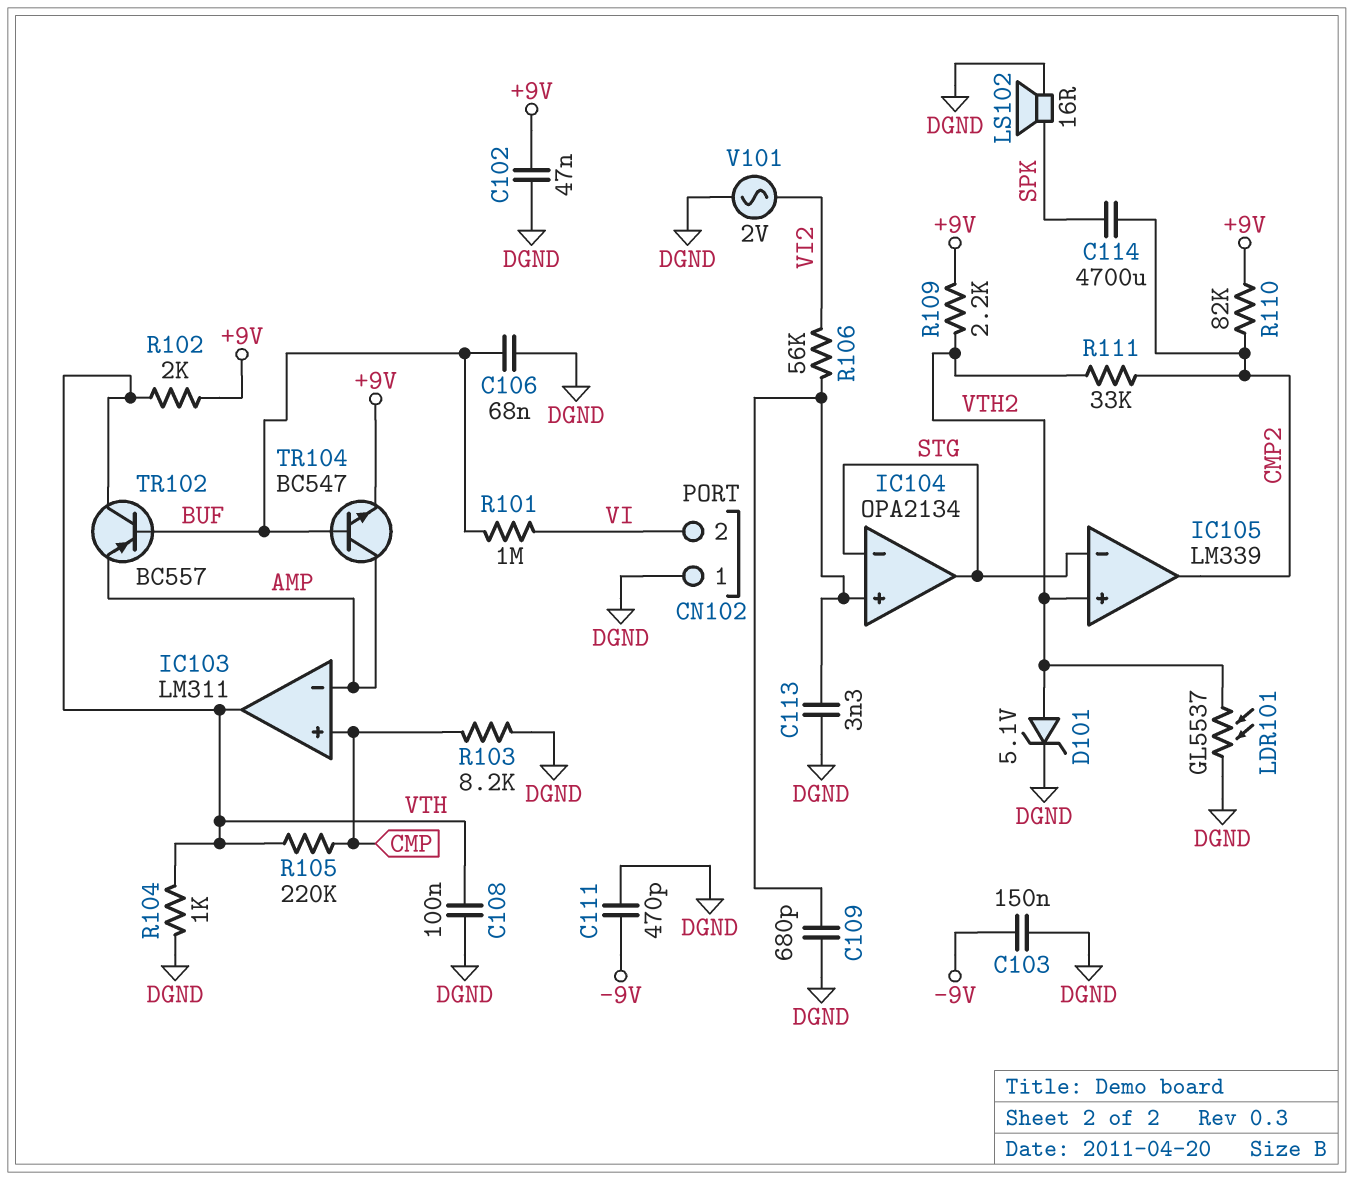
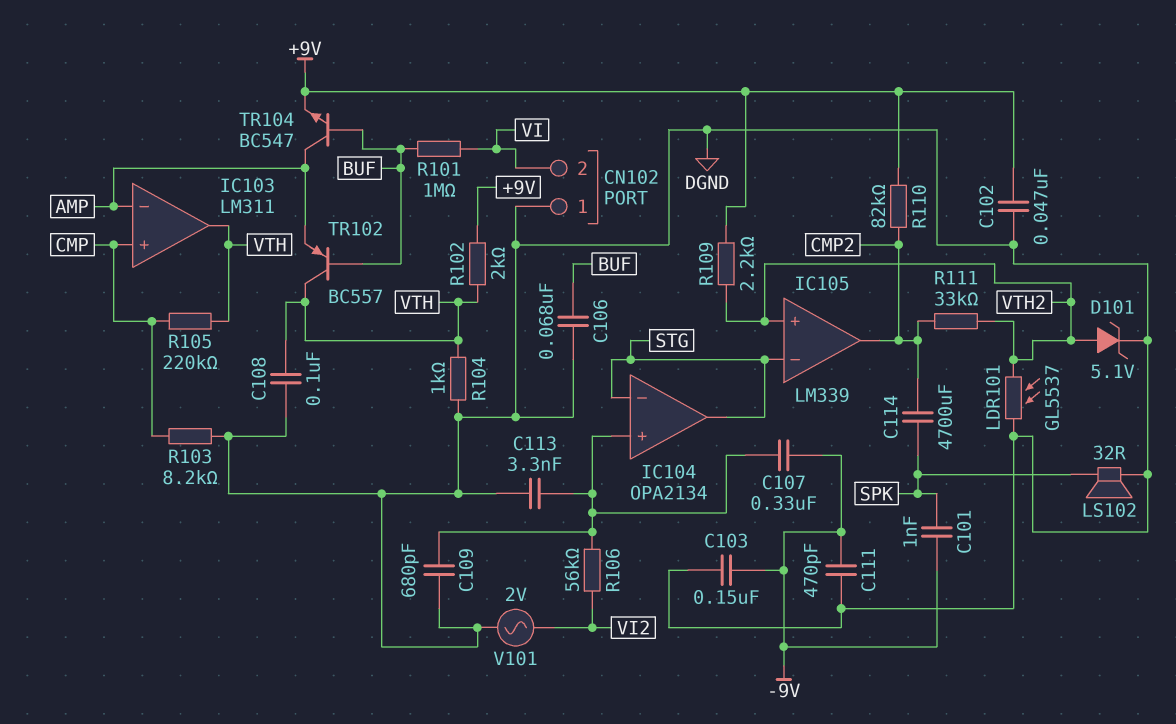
C101: none -> 1nF (-9V, SPK)
C107: none -> 330nF (-9V, IC104/in+)
LS102: speaker 16R (DGND, SPK) -> speaker 32R (DGND, SPK)

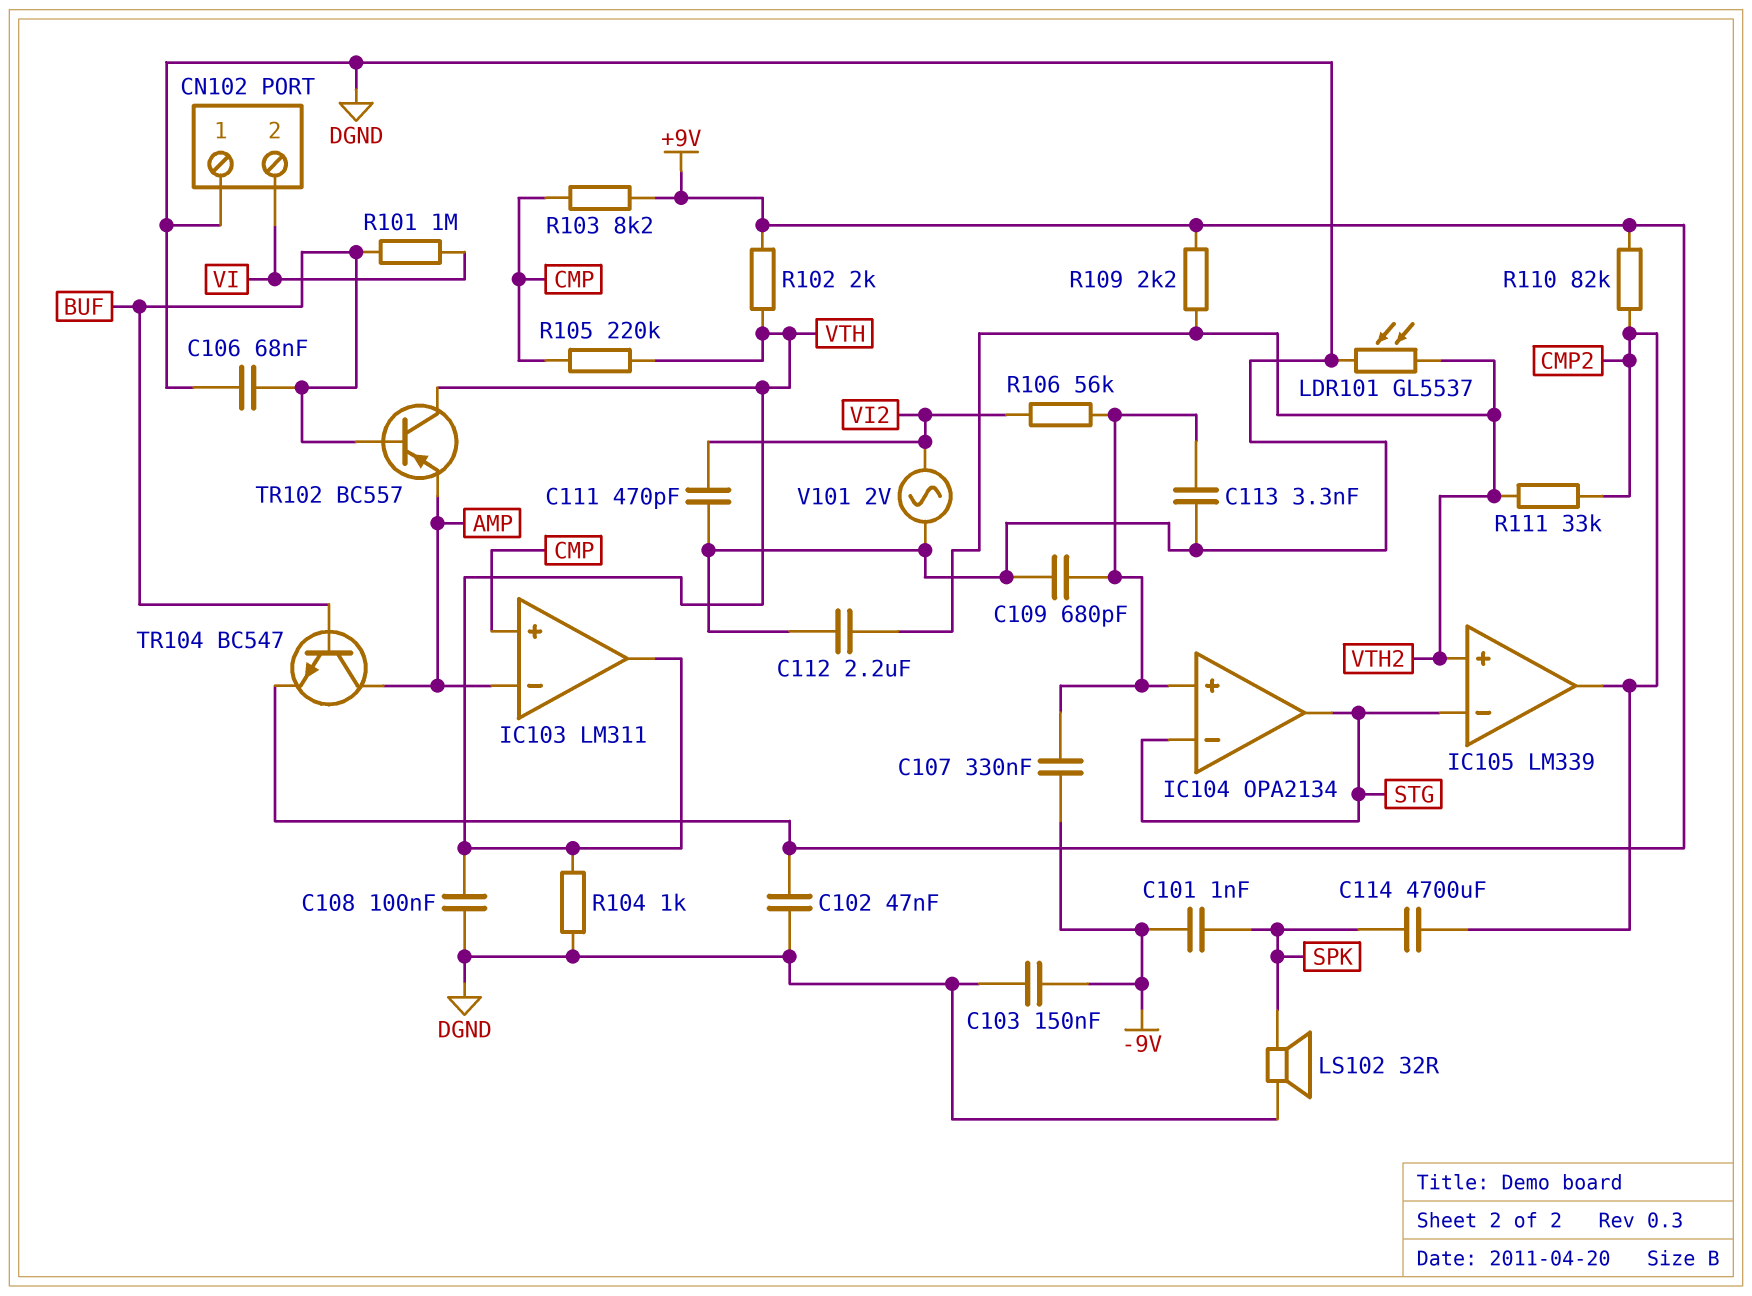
C111: 470pF (-9V, DGND) -> 470pF (DGND, VI2)
C112: none -> 2.2uF (DGND, VTH2)
D101: zener 5.1V (A VTH2, K DGND) -> none
R103: 8.2k (CMP, DGND) -> 8.2k (+9V, CMP)

